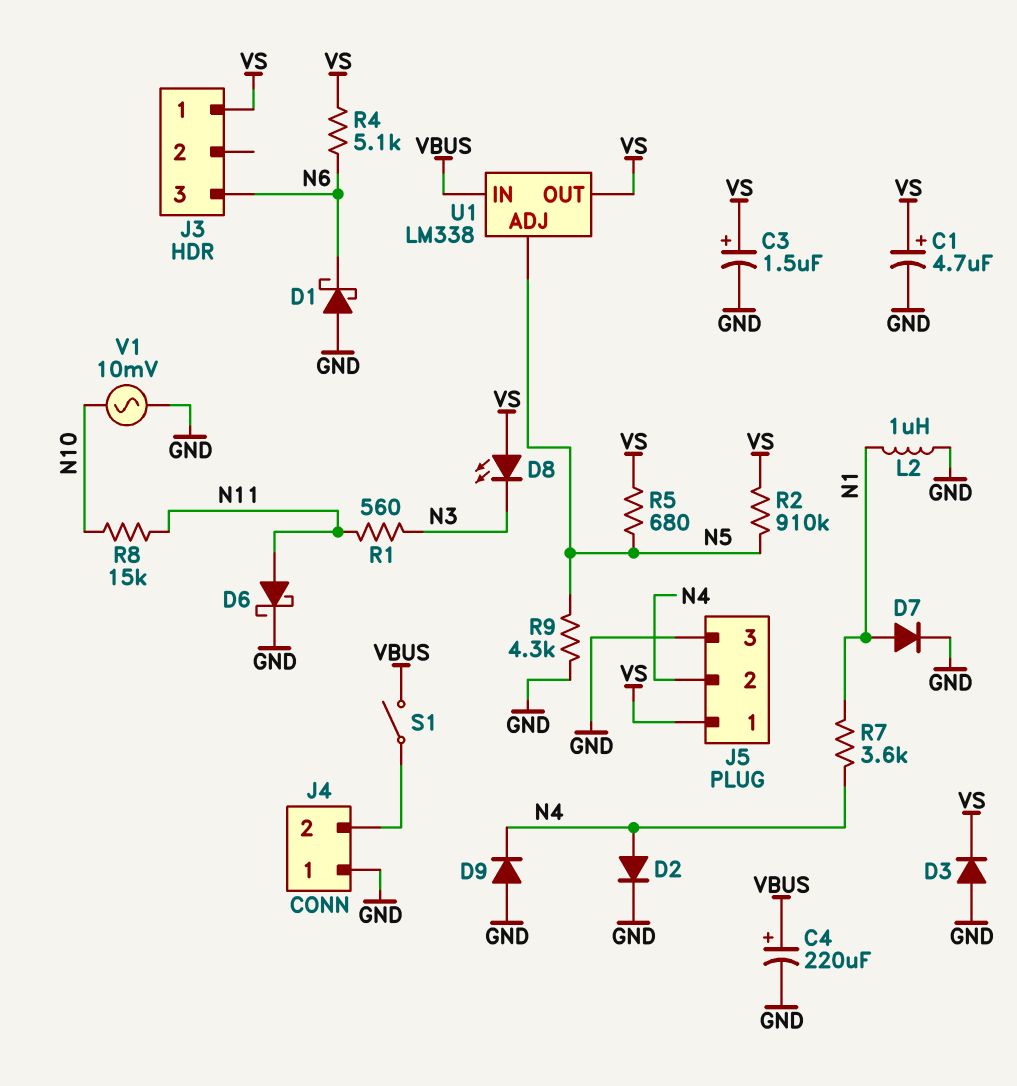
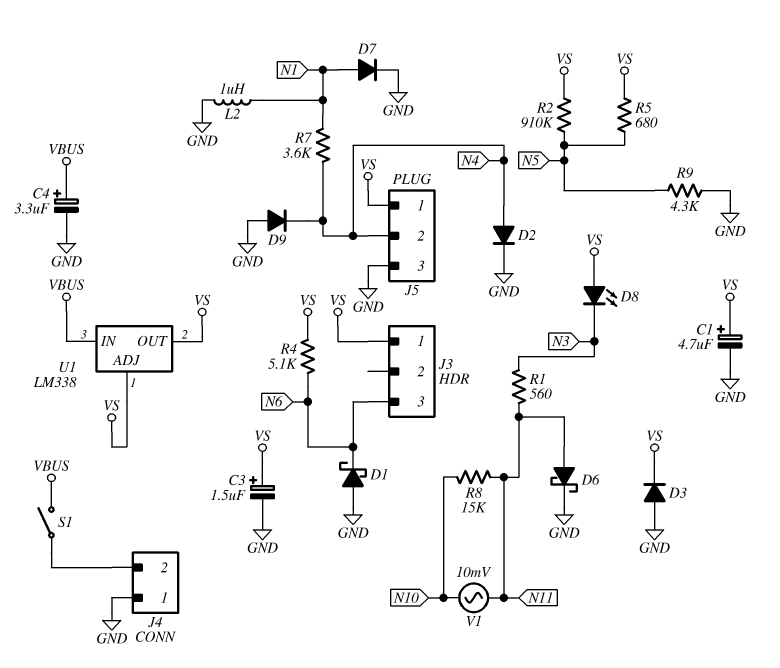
C4: 220uF (plus VBUS, minus GND) -> 3.3uF (plus VBUS, minus GND)
U1 pin ADJ: N5 -> VS
V1: AC 10mV (GND, N10) -> AC 10mV (N10, N11)

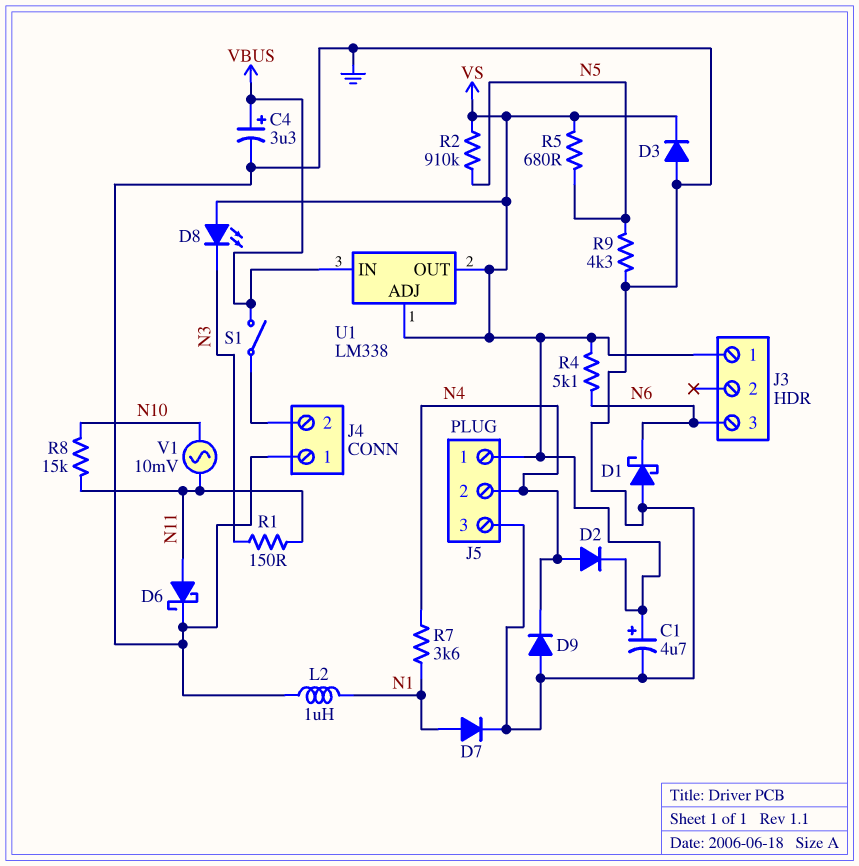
C3: 1.5uF (plus VS, minus GND) -> none
D2: diode (A N4, K GND) -> diode (A N4, K VS)
R1: 560 (N3, N11) -> 150 (N3, N11)

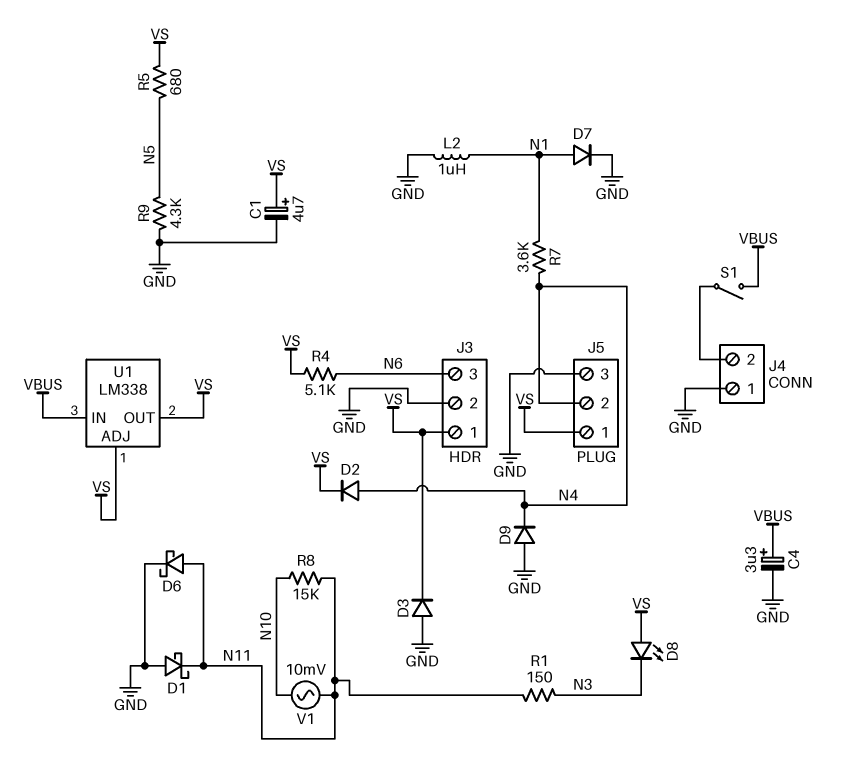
D1: schottky (A GND, K N6) -> schottky (A GND, K N11)
J3 pin 2: none -> GND
R2: 910k (N5, VS) -> none

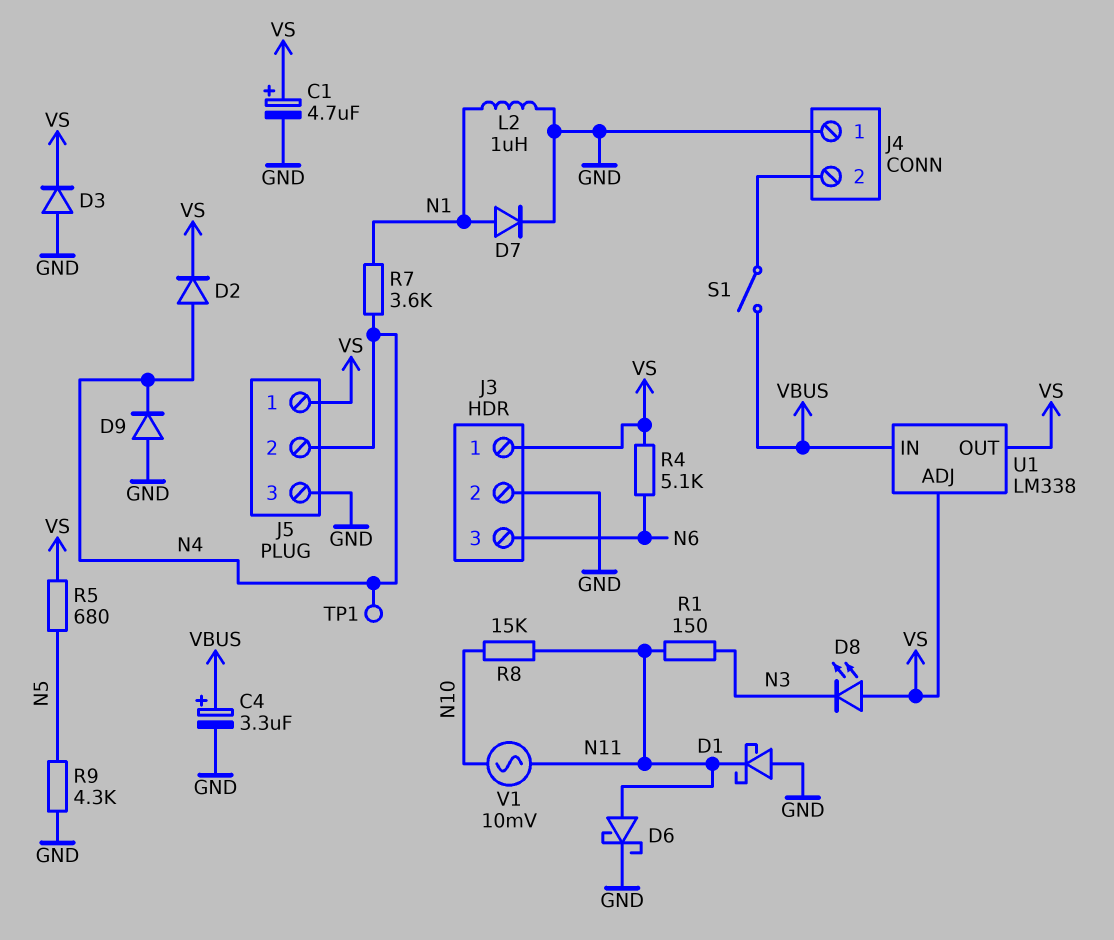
TP1: none -> test point (N4)

